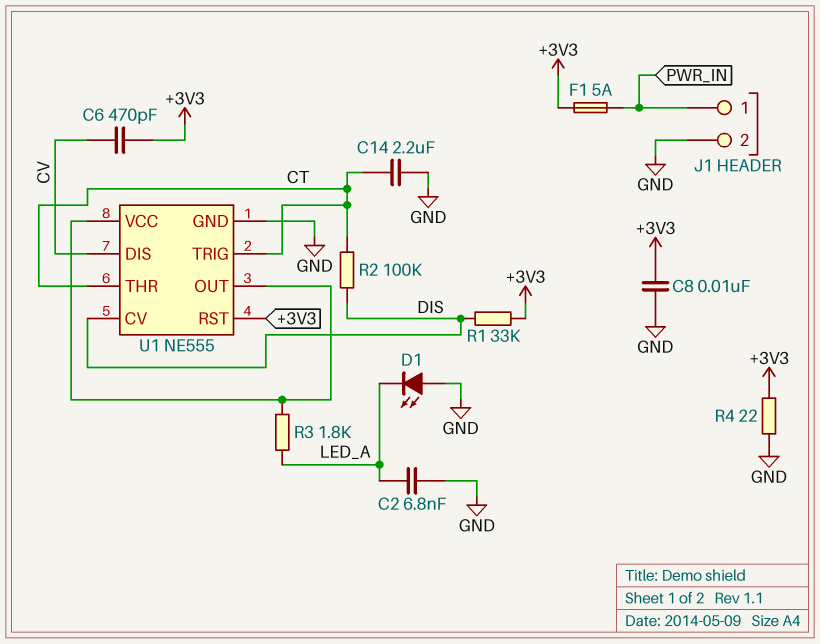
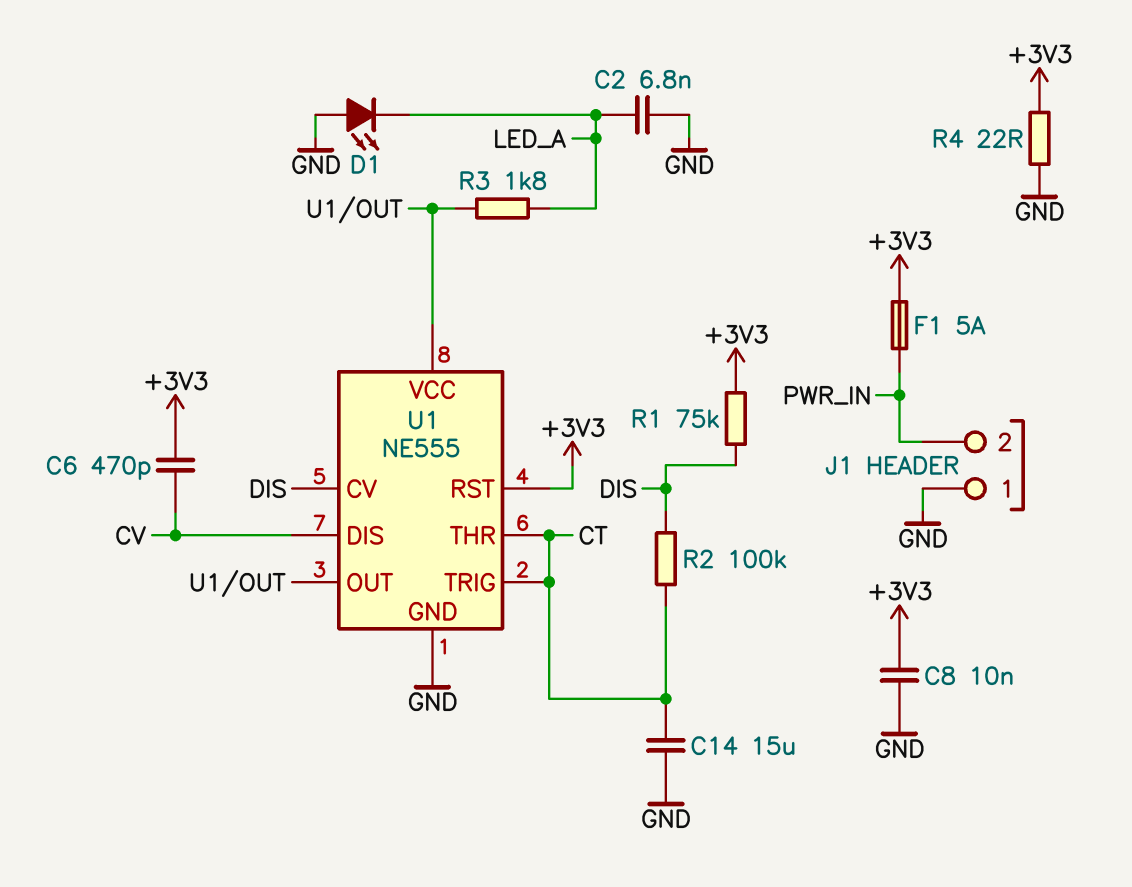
C14: 2.2uF (CT, GND) -> 15uF (CT, GND)
J1 pin 1: PWR_IN -> GND
J1 pin 2: GND -> PWR_IN
R1: 33k (+3V3, DIS) -> 75k (+3V3, DIS)

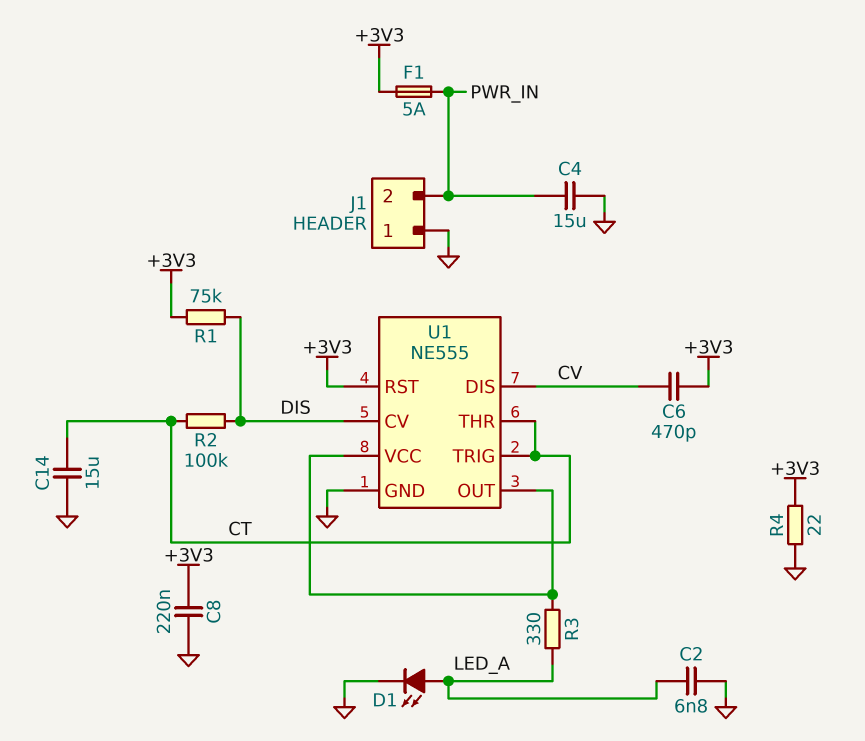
C4: none -> 15uF (GND, PWR_IN)
C8: 10nF (+3V3, GND) -> 220nF (+3V3, GND)
D1: LED (A GND, K LED_A) -> LED (A LED_A, K GND)
R3: 1.8k (LED_A, U1/OUT) -> 330 (LED_A, U1/OUT)

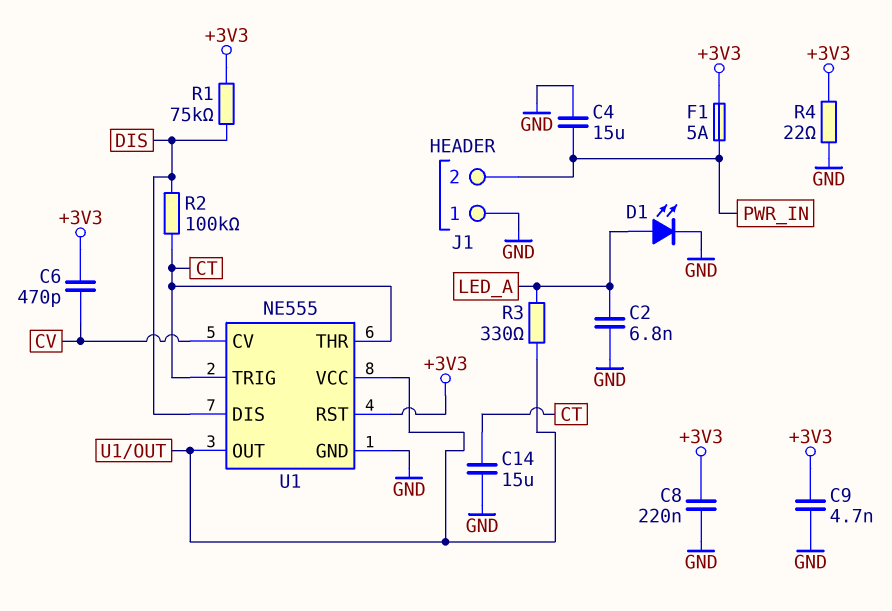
C9: none -> 4.7nF (+3V3, GND)
U1 pin CV: DIS -> CV
U1 pin DIS: CV -> DIS

